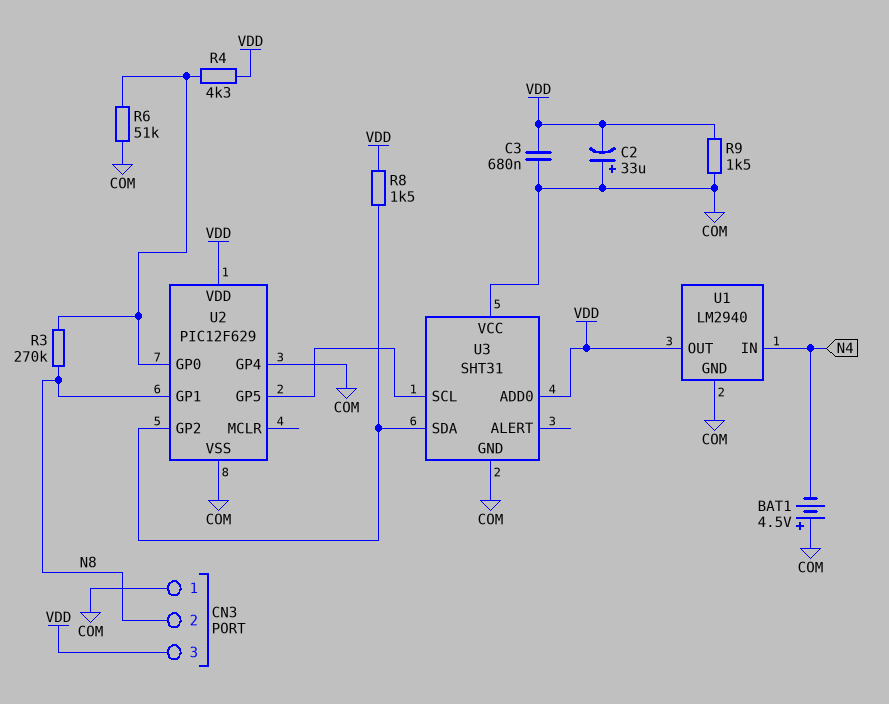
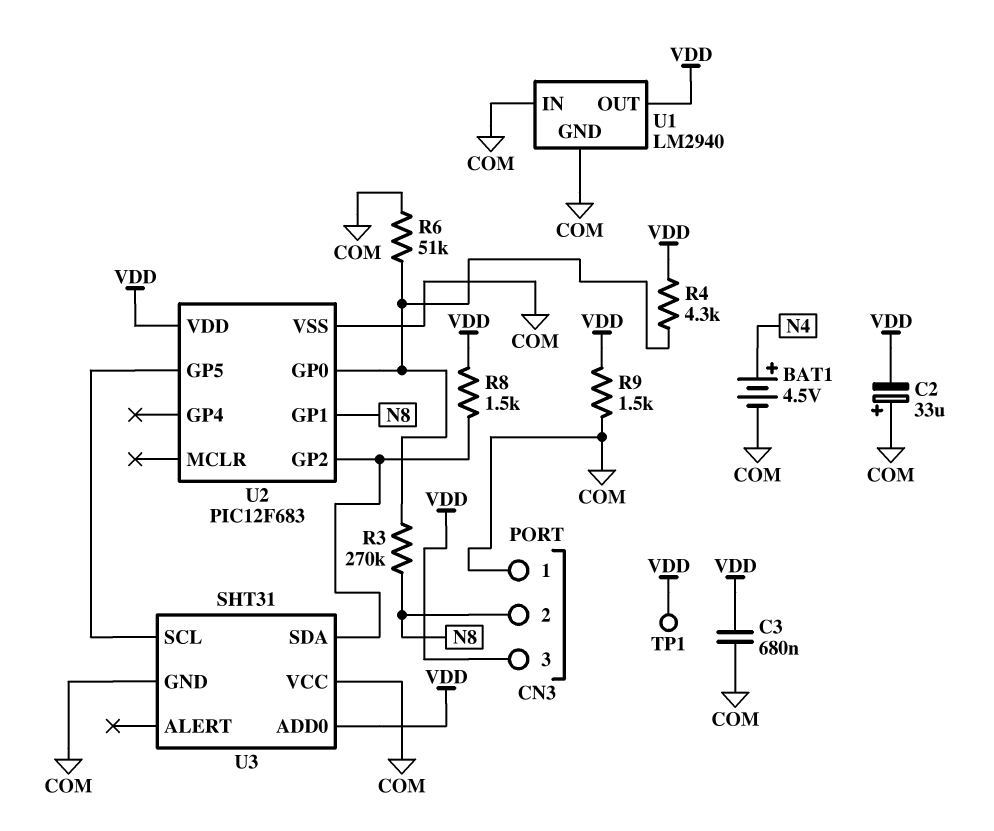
BAT1: 4.5V (plus COM, minus N4) -> 4.5V (plus N4, minus COM)
TP1: none -> test point (VDD)
U1 pin IN: N4 -> COM
U2: PIC12F629 -> PIC12F683
U2 pin GP4: COM -> none

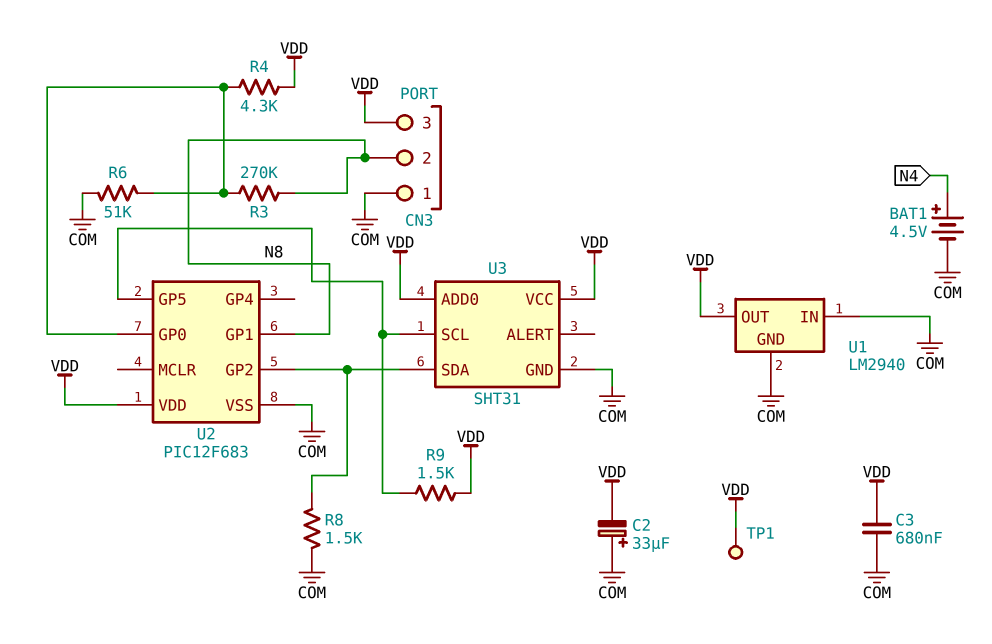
R8: 1.5k (U2/GP2, VDD) -> 1.5k (COM, U2/GP2)
R9: 1.5k (COM, VDD) -> 1.5k (U2/GP5, VDD)
U3 pin VCC: COM -> VDD

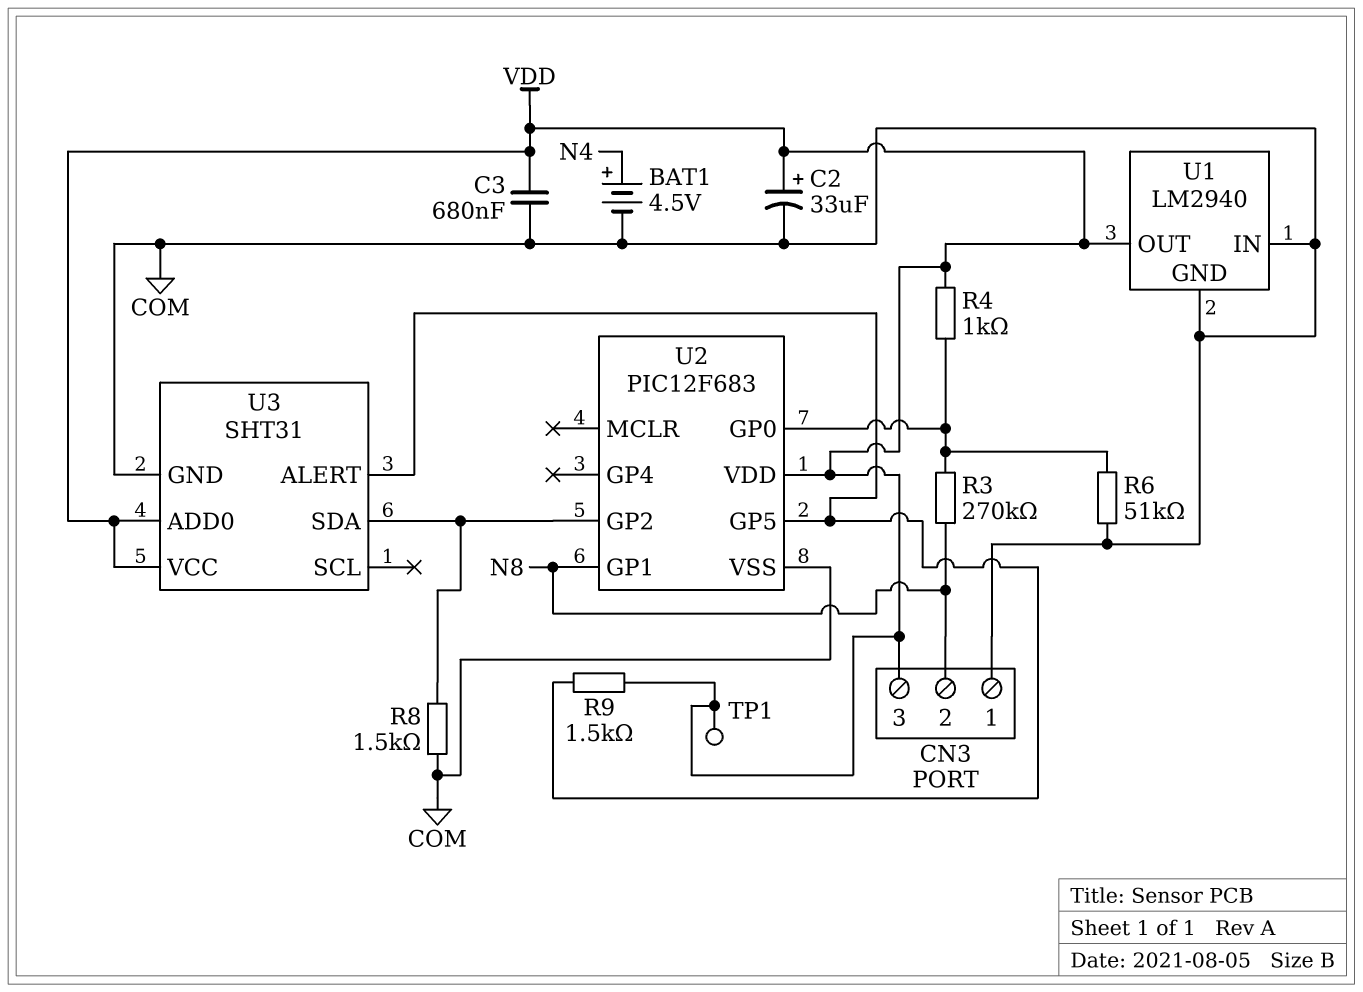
C2: 33uF (plus COM, minus VDD) -> 33uF (plus VDD, minus COM)
R4: 4.3k (U2/GP0, VDD) -> 1k (U2/GP0, VDD)
U3 pin ALERT: none -> U2/GP5
U3 pin SCL: U2/GP5 -> none

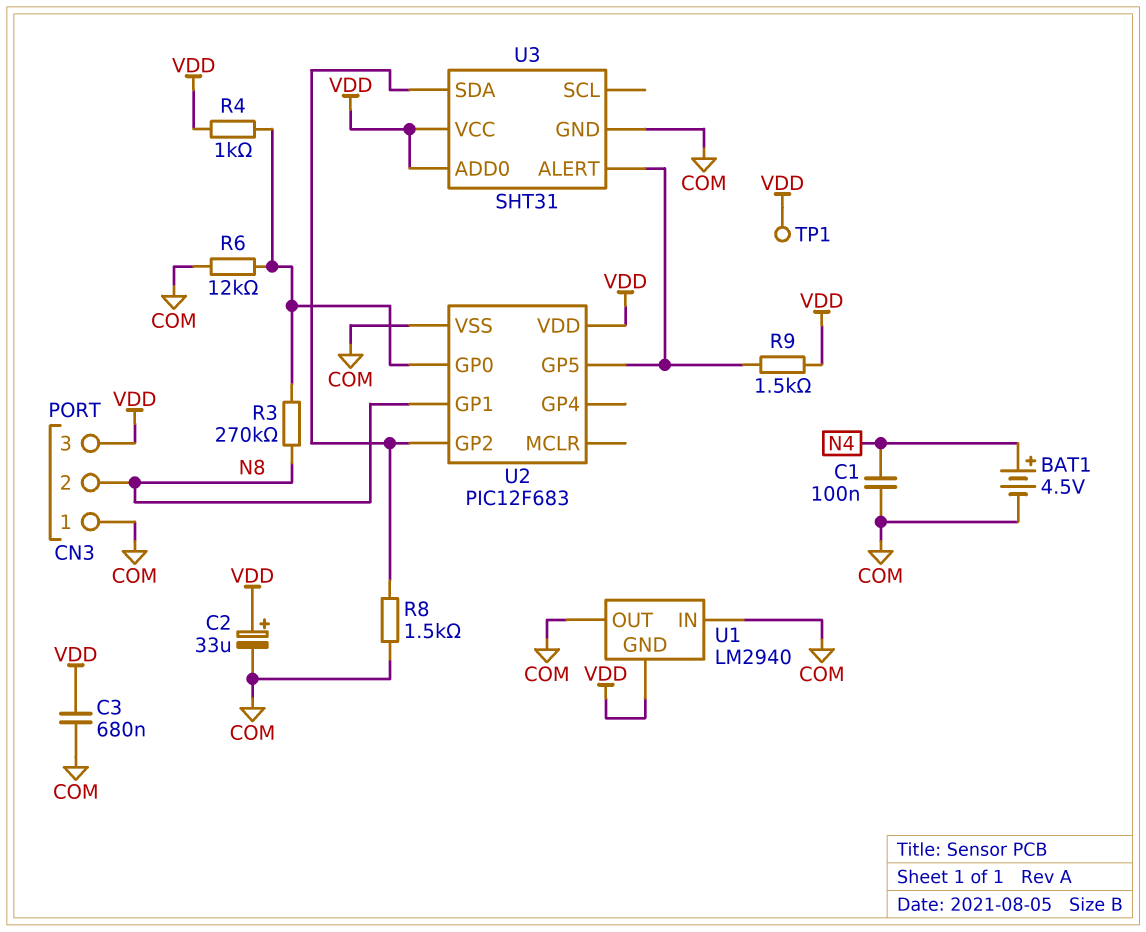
C1: none -> 100nF (COM, N4)
R6: 51k (COM, U2/GP0) -> 12k (COM, U2/GP0)
U1 pin GND: COM -> VDD
U1 pin OUT: VDD -> COM

